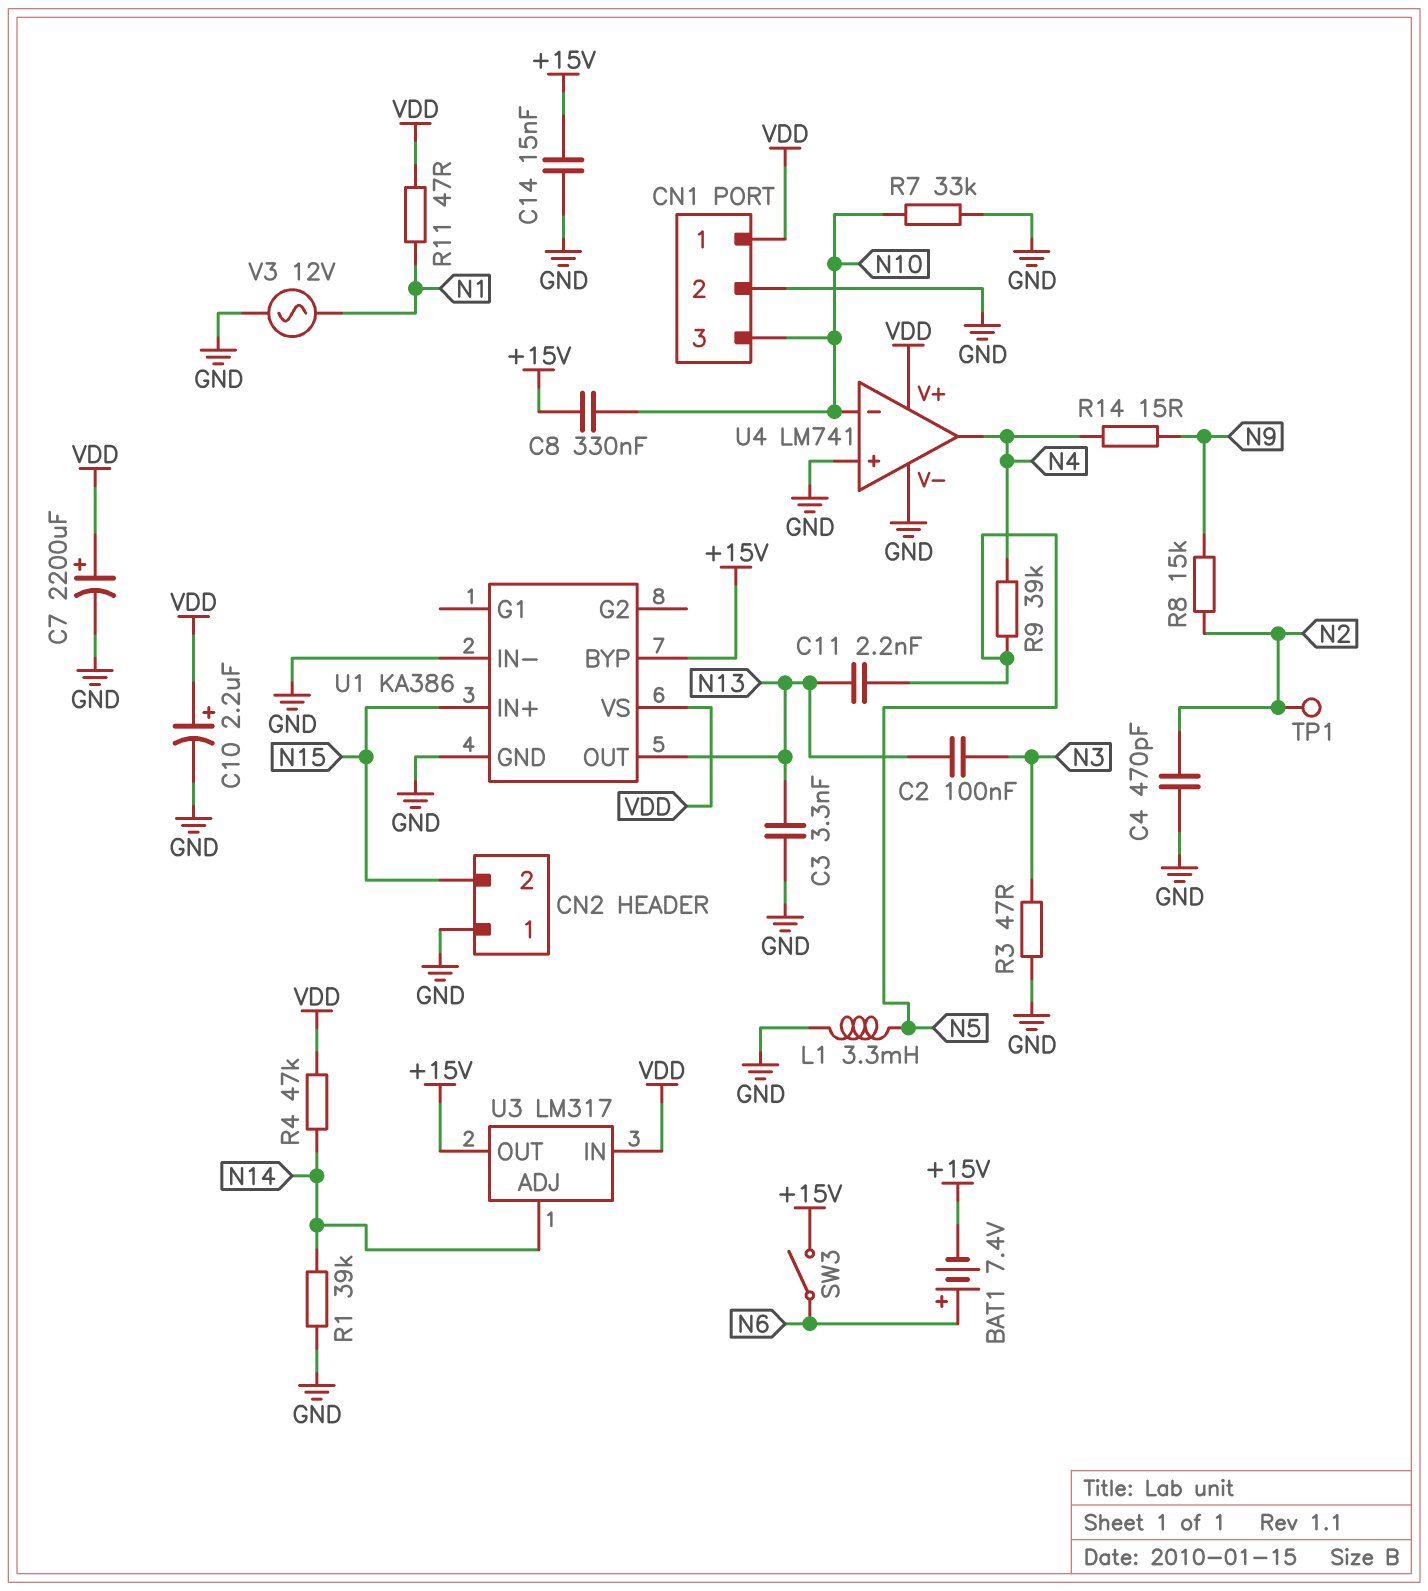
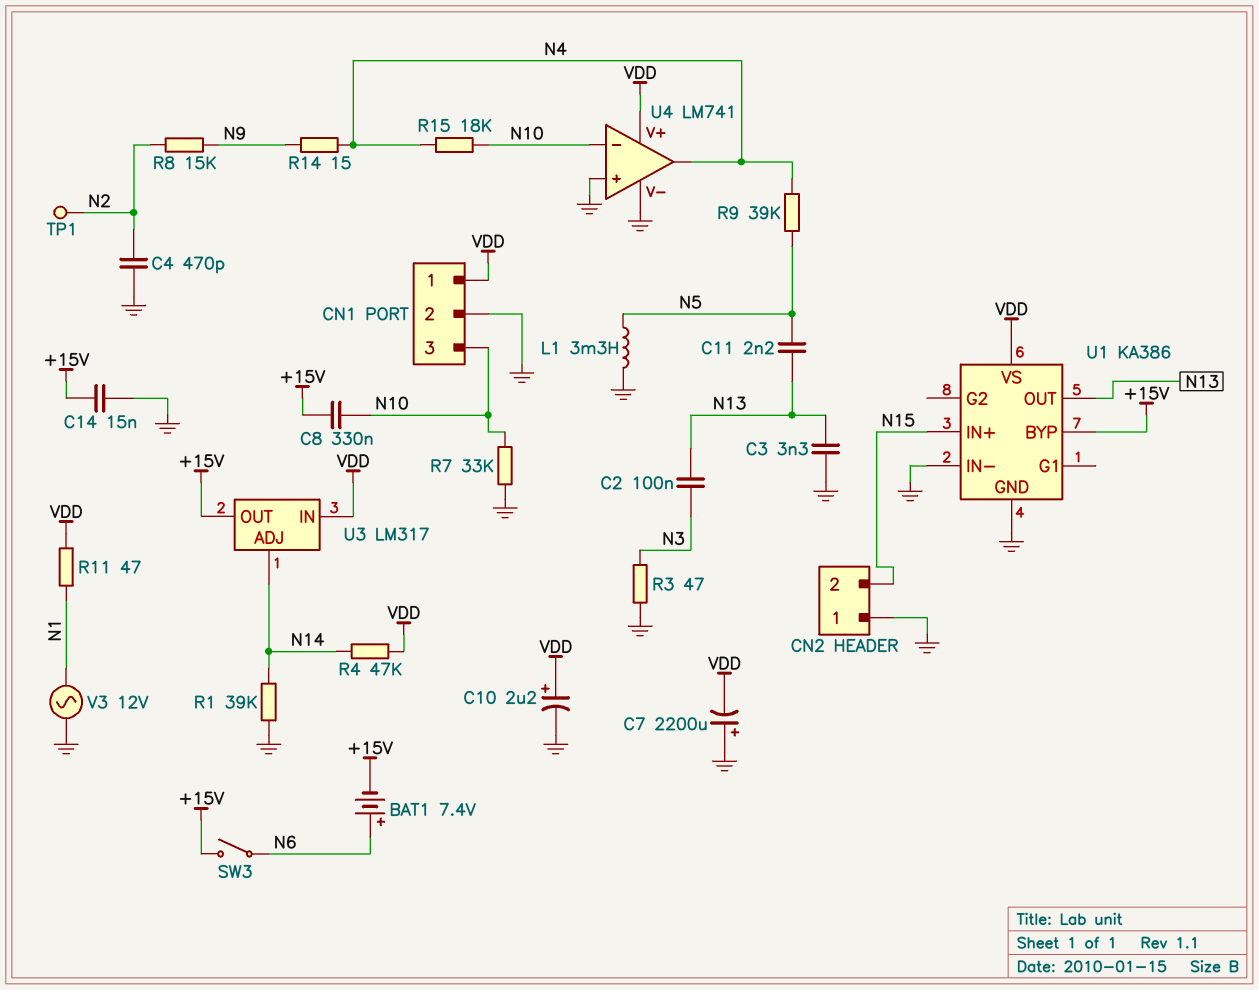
C7: 2200uF (plus VDD, minus GND) -> 2200uF (plus GND, minus VDD)
R15: none -> 18k (N4, N10)

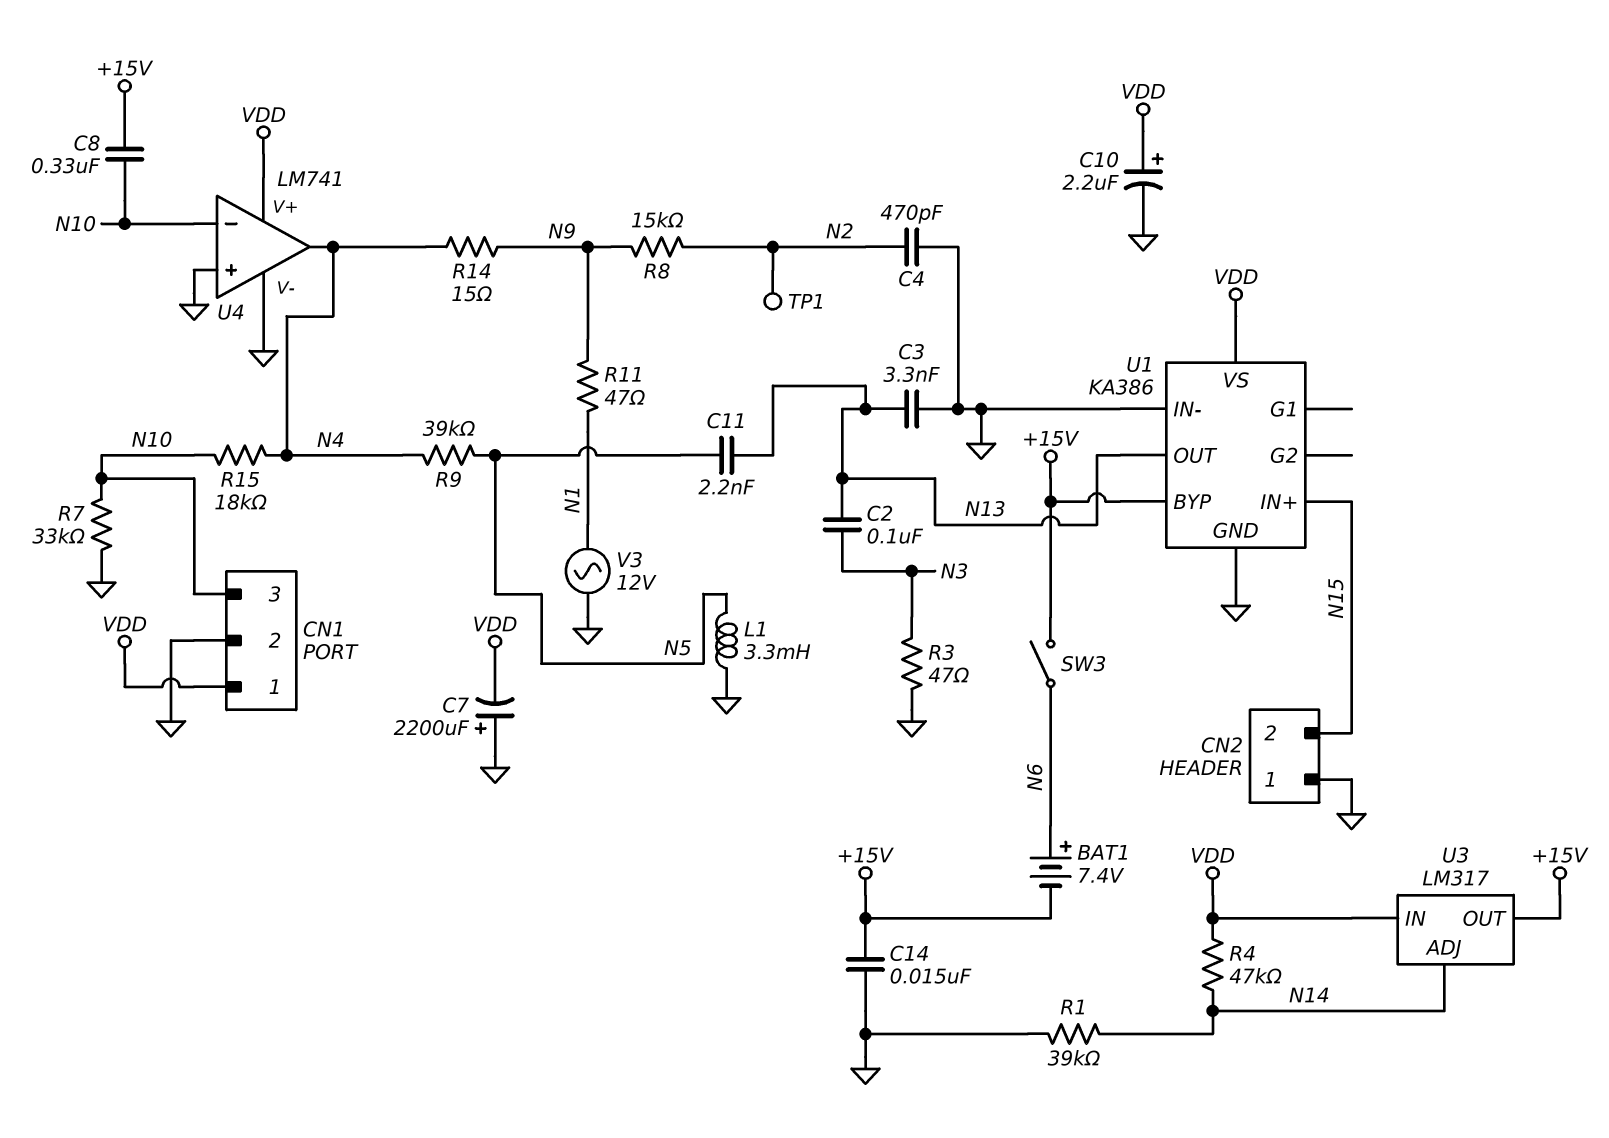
R11: 47 (N1, VDD) -> 47 (N1, N9)

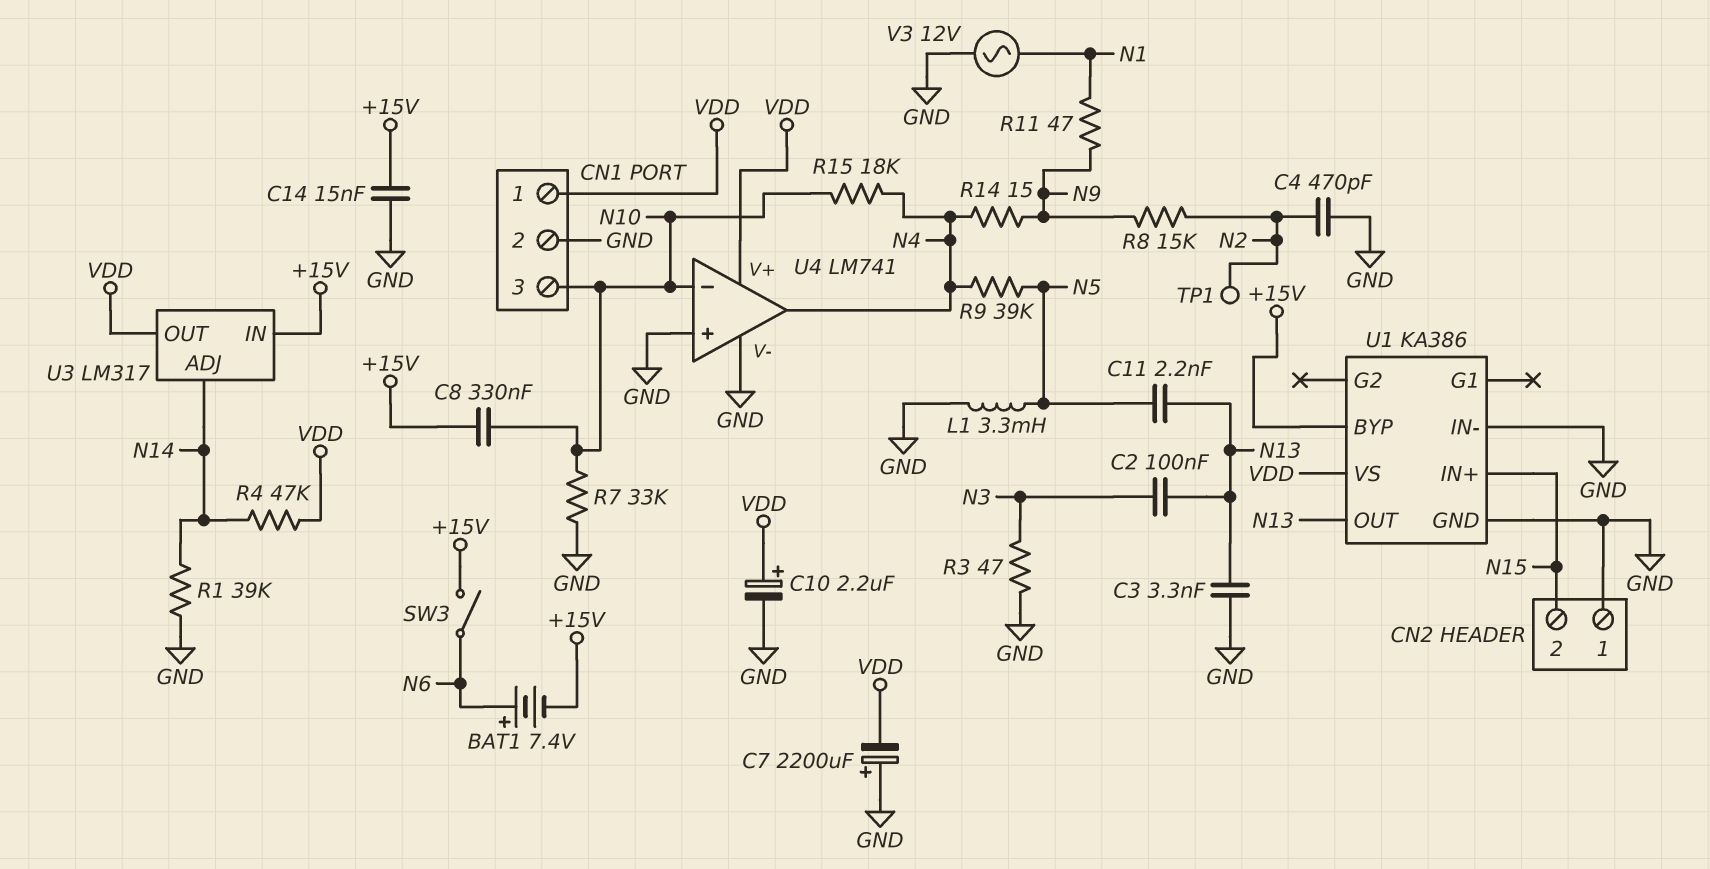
U3 pin IN: VDD -> +15V
U3 pin OUT: +15V -> VDD

